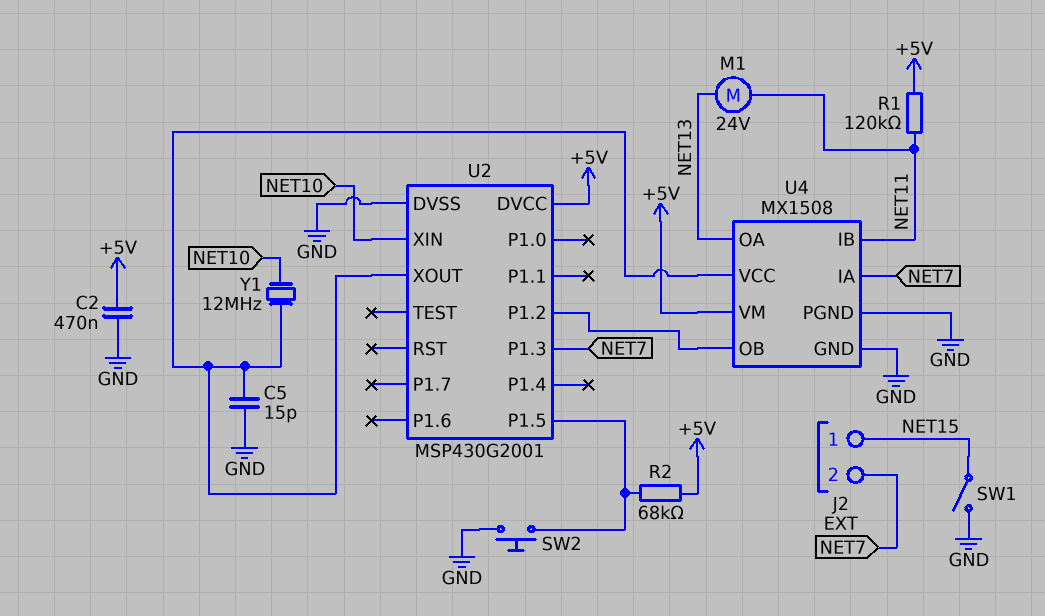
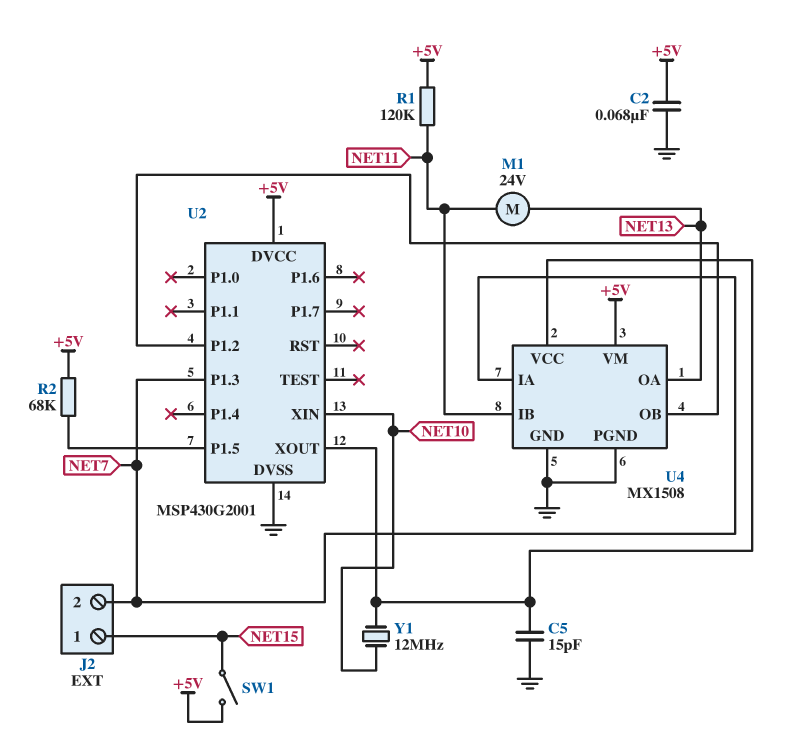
C2: 470nF (+5V, GND) -> 68nF (+5V, GND)
SW1: switch (GND, NET15) -> switch (+5V, NET15)
SW2: button (GND, U2/P1.5) -> none

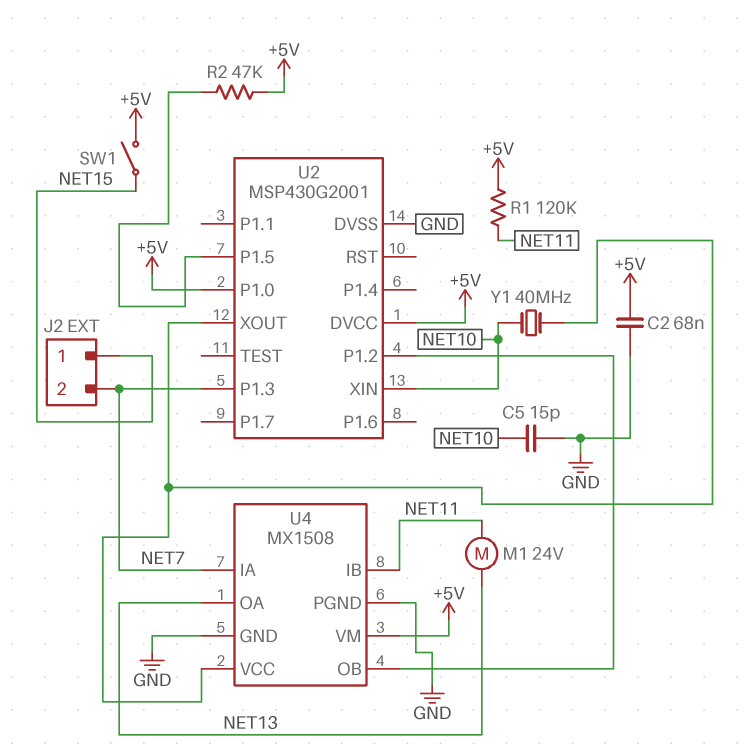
C5: 15pF (GND, U2/XOUT) -> 15pF (GND, NET10)
R2: 68k (+5V, U2/P1.5) -> 47k (+5V, U2/P1.5)
U2 pin P1.0: none -> +5V
Y1: 12MHz (NET10, U2/XOUT) -> 40MHz (NET10, U2/XOUT)

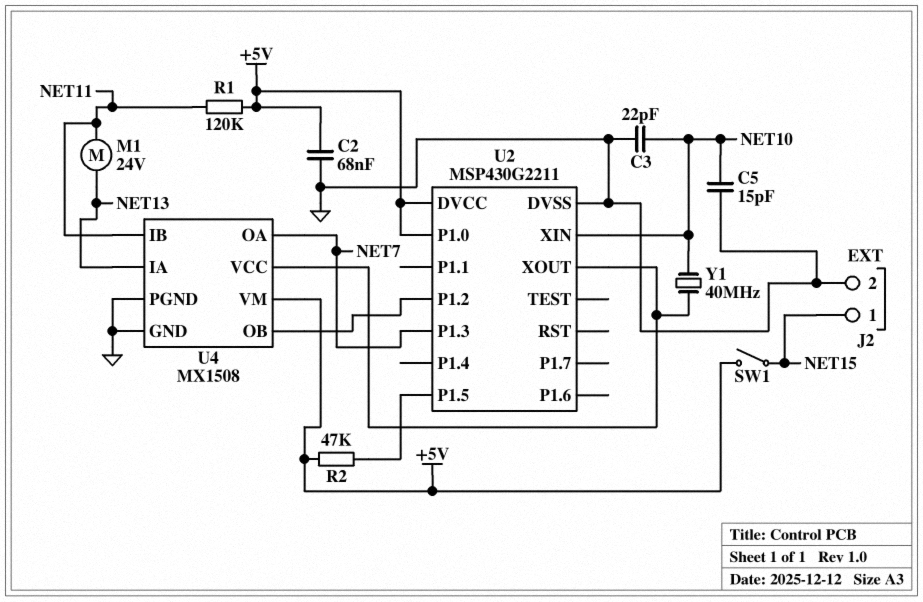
C3: none -> 22pF (GND, NET10)
J2 pin 2: NET7 -> GND
U2: MSP430G2001 -> MSP430G2211
U4 pin IA: NET7 -> NET13
U4 pin OA: NET13 -> NET7

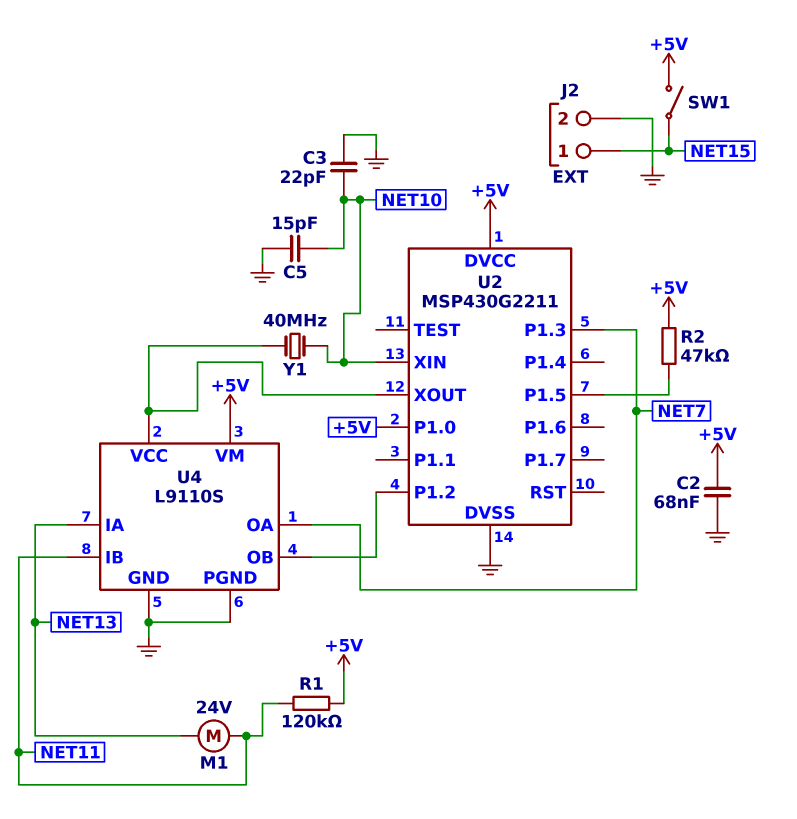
U4: MX1508 -> L9110S

